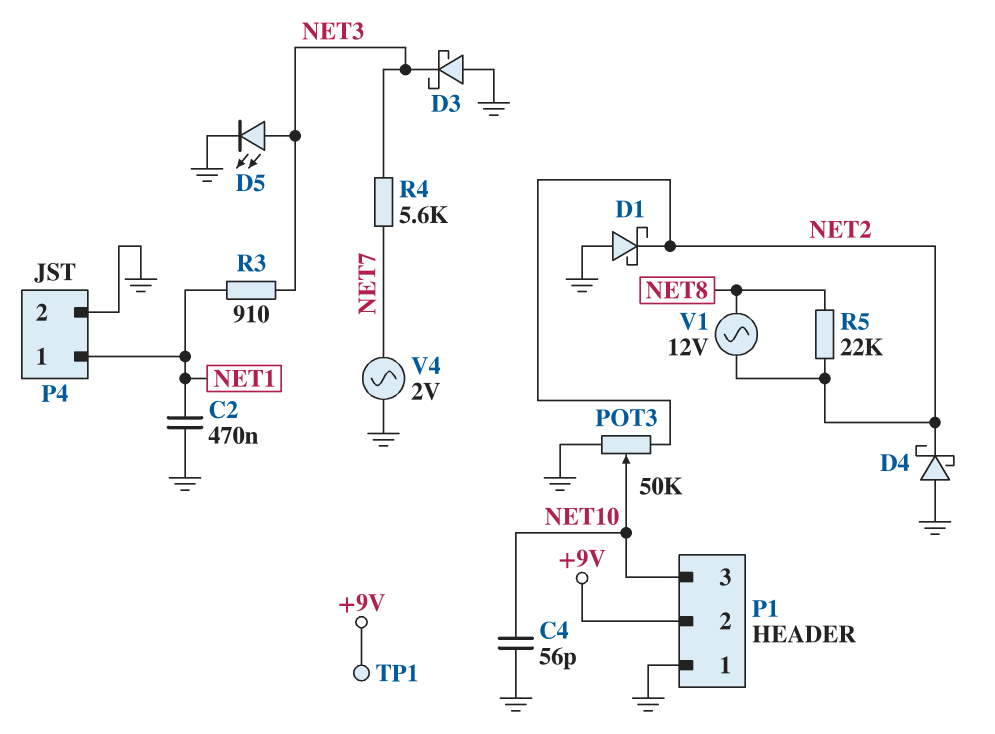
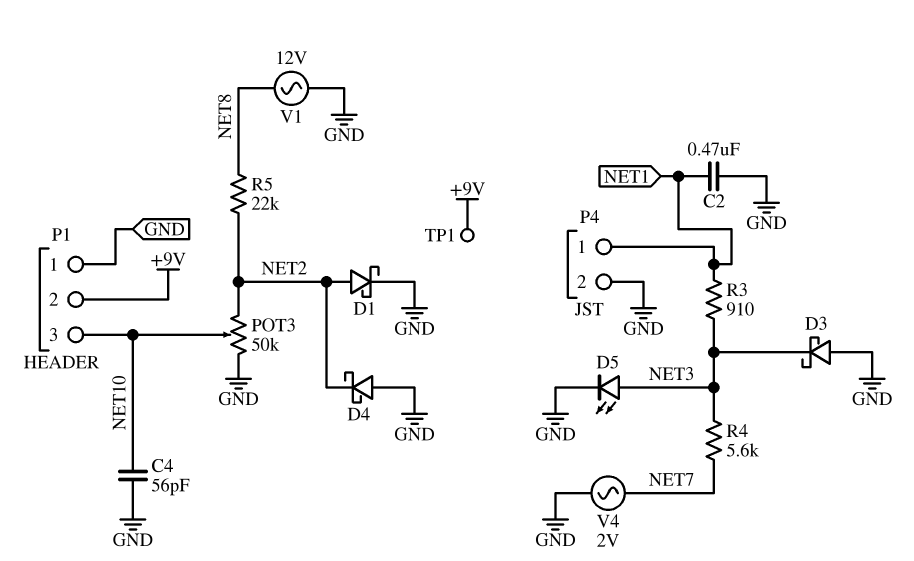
D1: schottky (A GND, K NET2) -> schottky (A NET2, K GND)
V1: AC 12V (NET2, NET8) -> AC 12V (GND, NET8)

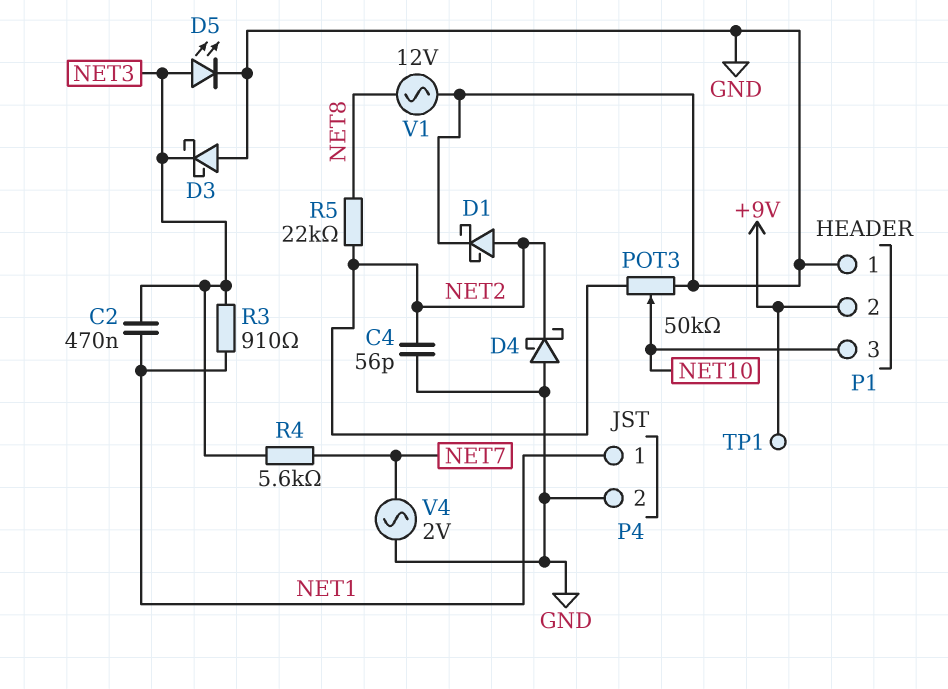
C2: 470nF (GND, NET1) -> 470nF (NET1, NET3)
C4: 56pF (GND, NET10) -> 56pF (GND, NET2)

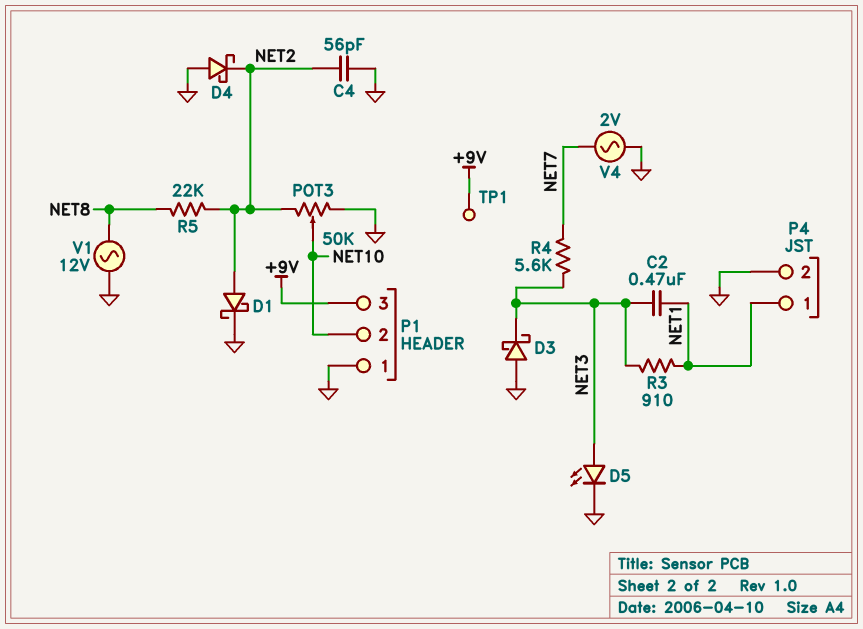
P1 pin 2: +9V -> NET10
P1 pin 3: NET10 -> +9V

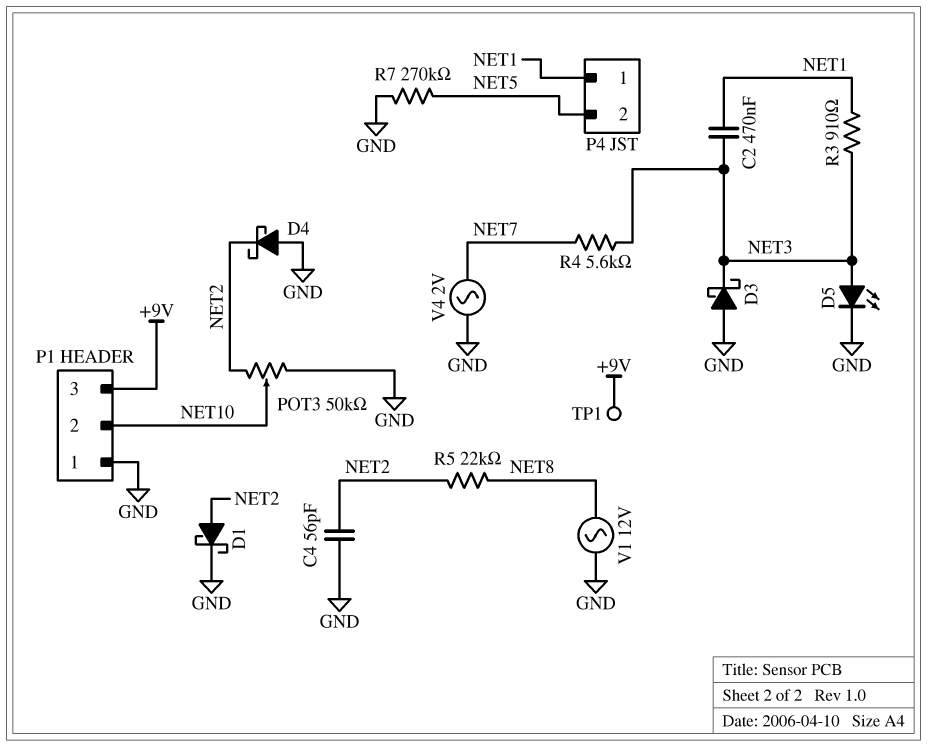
P4 pin 2: GND -> NET5
R7: none -> 270k (GND, NET5)

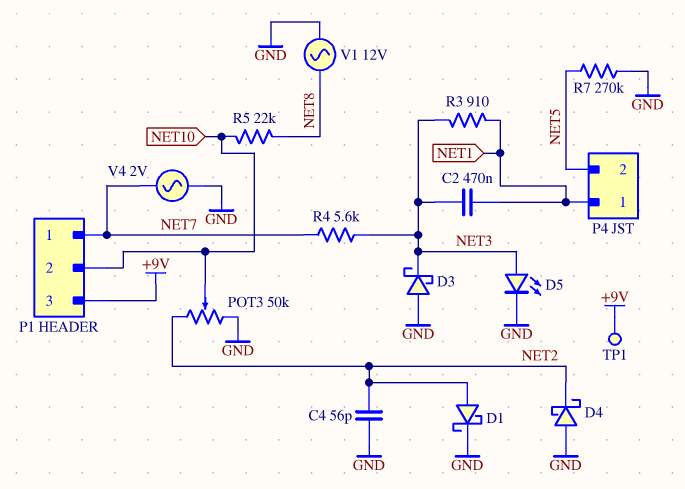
P1 pin 1: GND -> NET7
R5: 22k (NET2, NET8) -> 22k (NET8, NET10)

